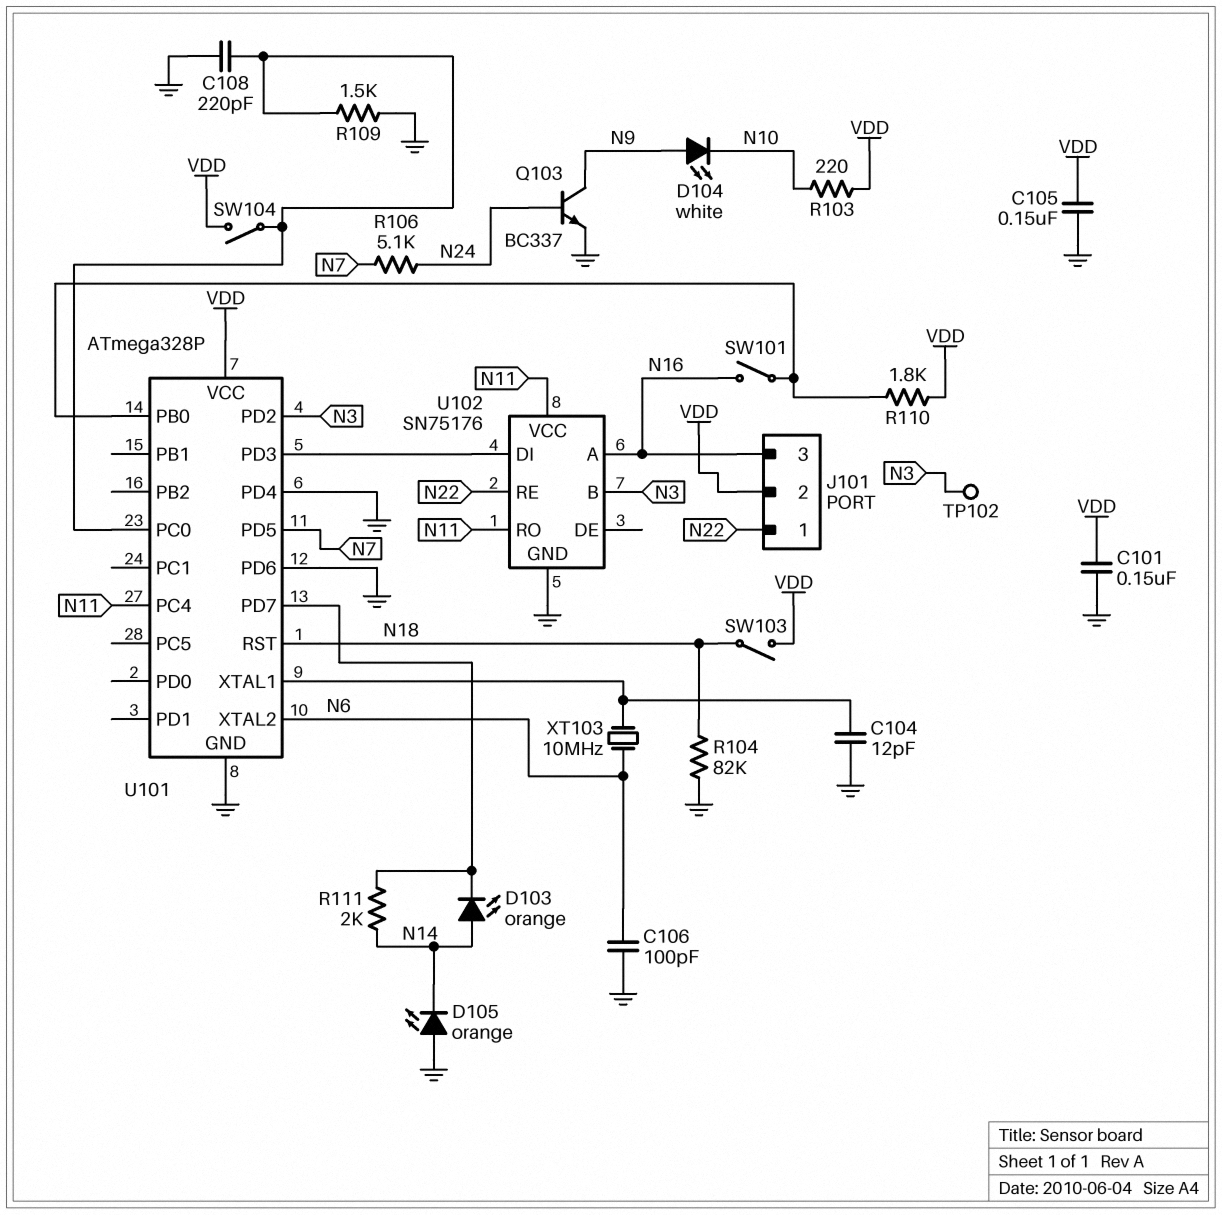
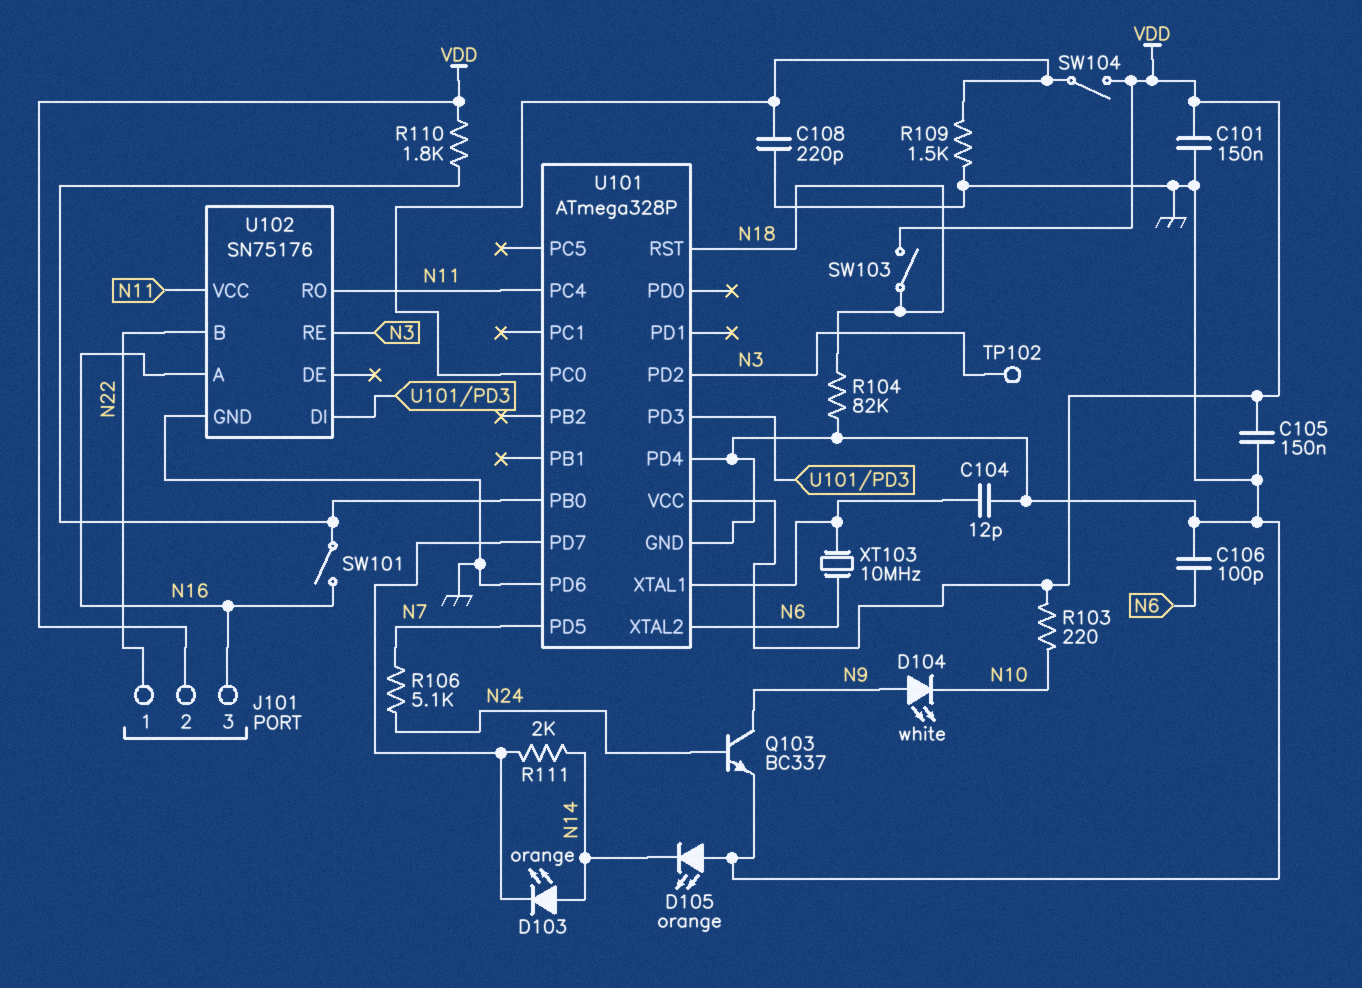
U102 pin B: N3 -> N22
U102 pin RE: N22 -> N3

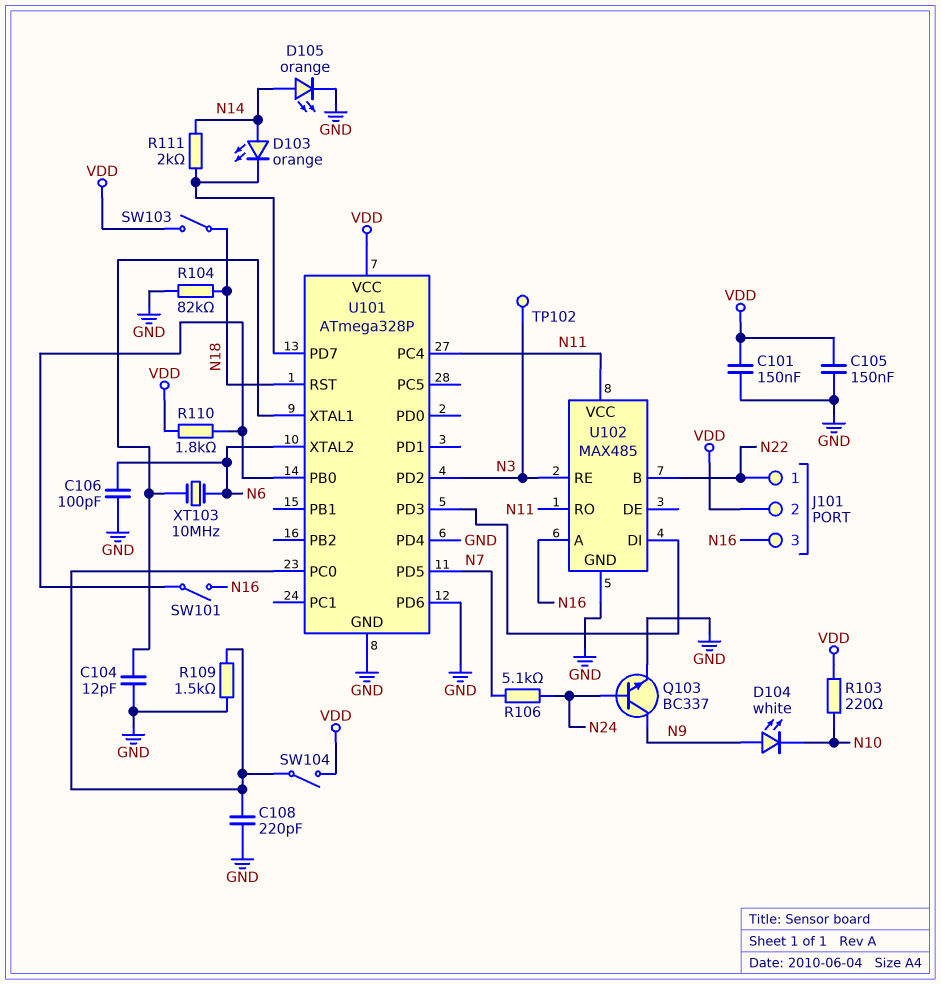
D105: LED orange (A GND, K N14) -> LED orange (A N14, K GND)
U102: SN75176 -> MAX485

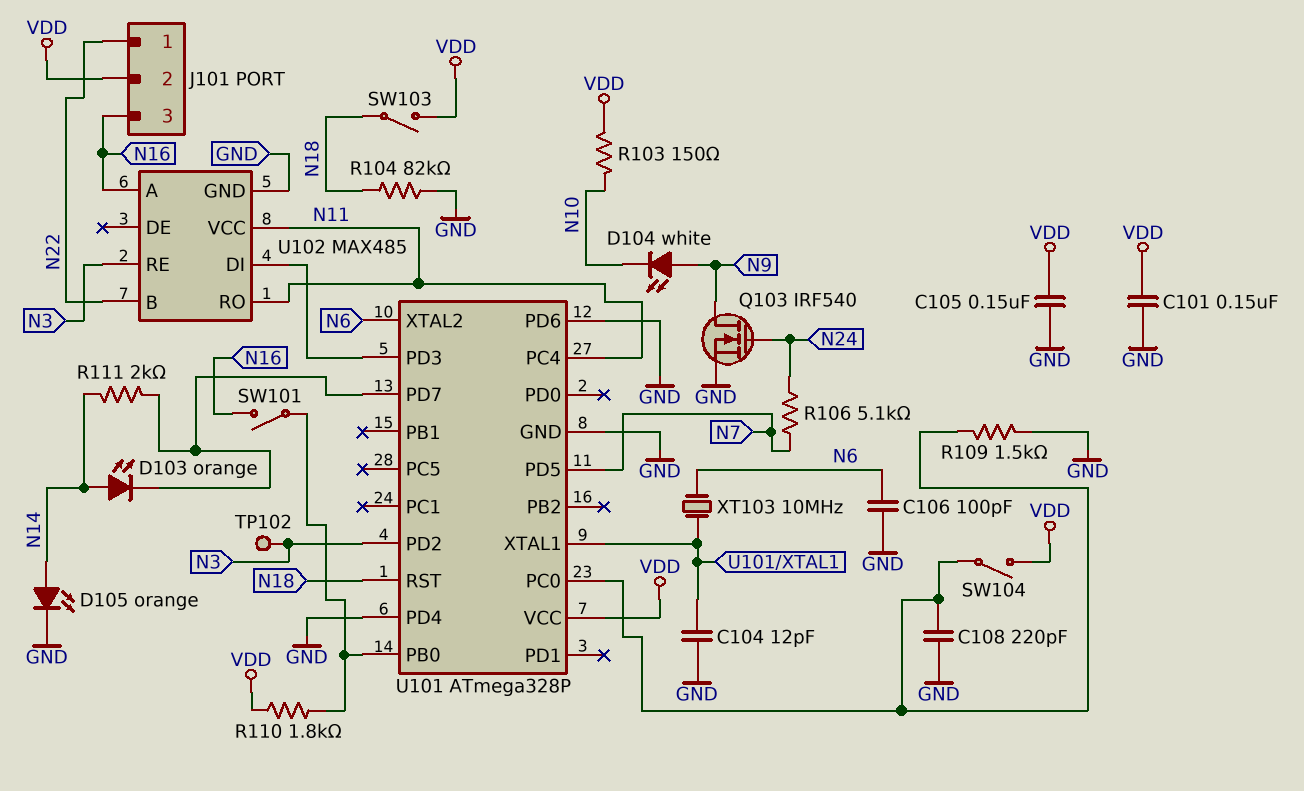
Q103: NPN BC337 (B N24, C N9, E GND) -> NMOS IRF540 (G N24, D N9, S GND)
R103: 220 (N10, VDD) -> 150 (N10, VDD)

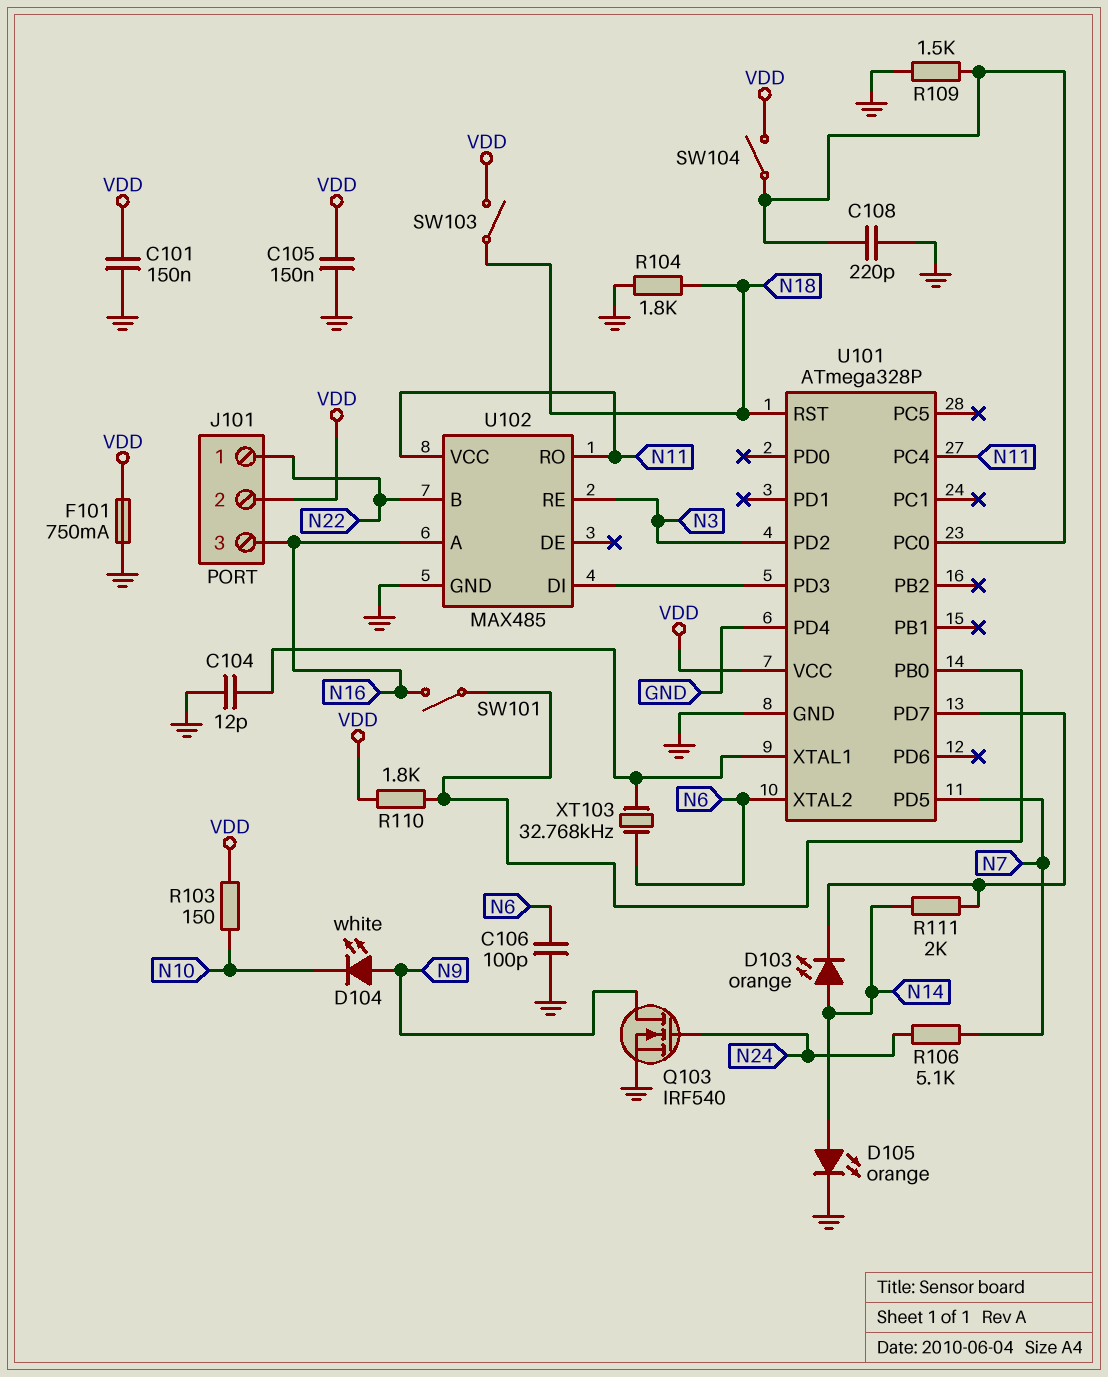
F101: none -> 750mA (GND, VDD)
R104: 82k (GND, N18) -> 1.8k (GND, N18)
TP102: test point (N3) -> none
U101 pin PD6: GND -> none
XT103: 10MHz (N6, U101/XTAL1) -> 32.768kHz (N6, U101/XTAL1)

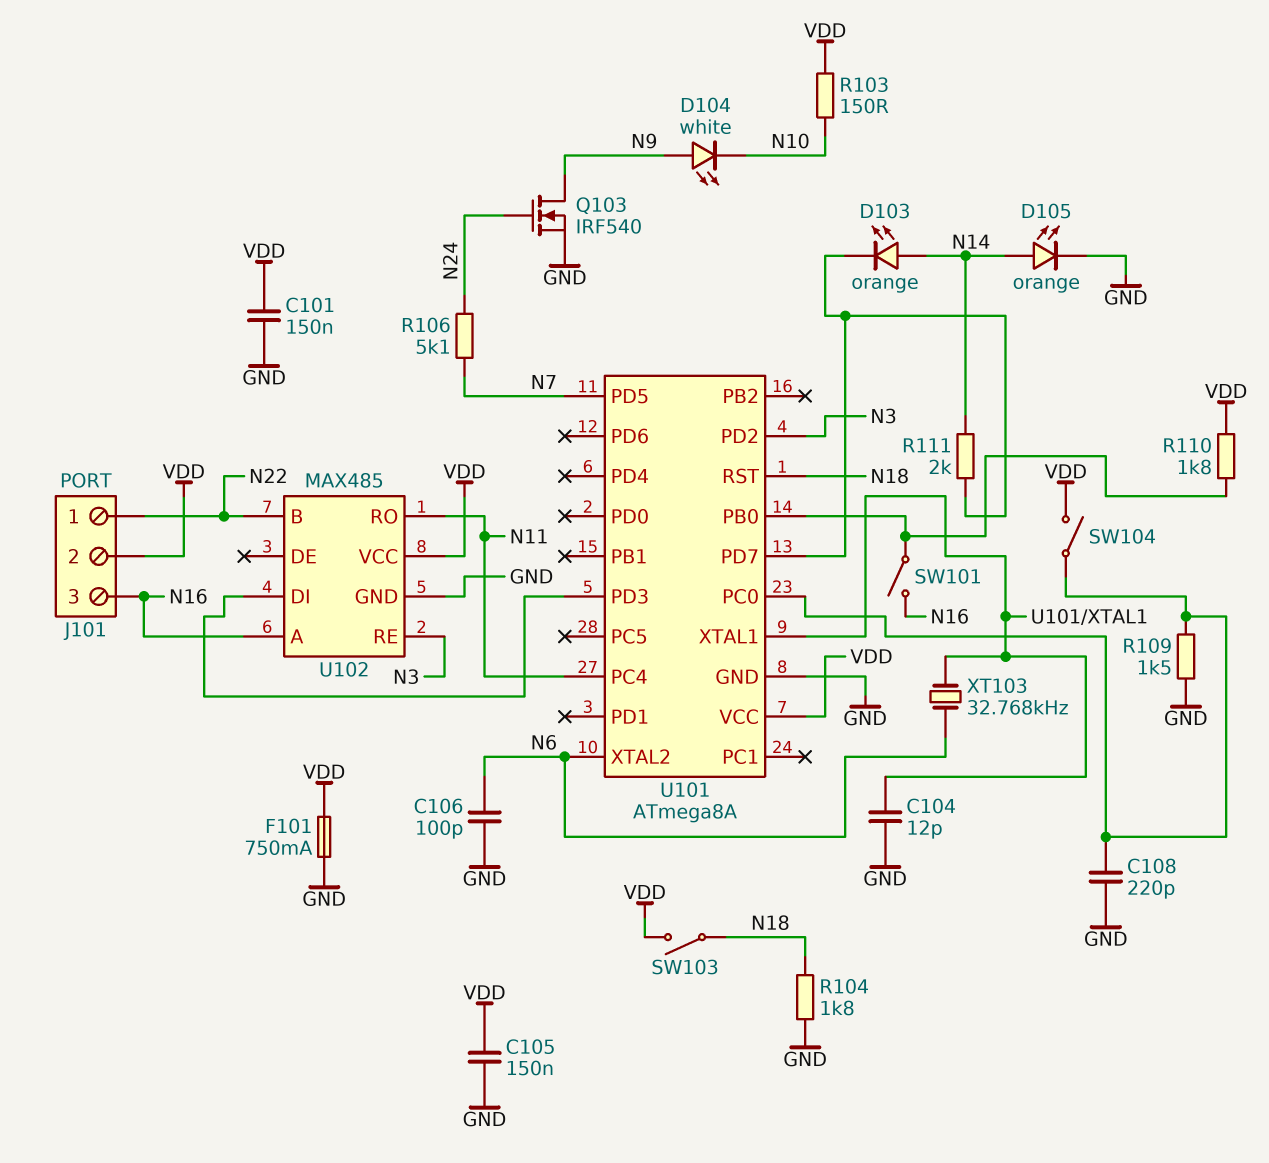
U101: ATmega328P -> ATmega8A
U101 pin PD4: GND -> none
U102 pin VCC: N11 -> VDD

